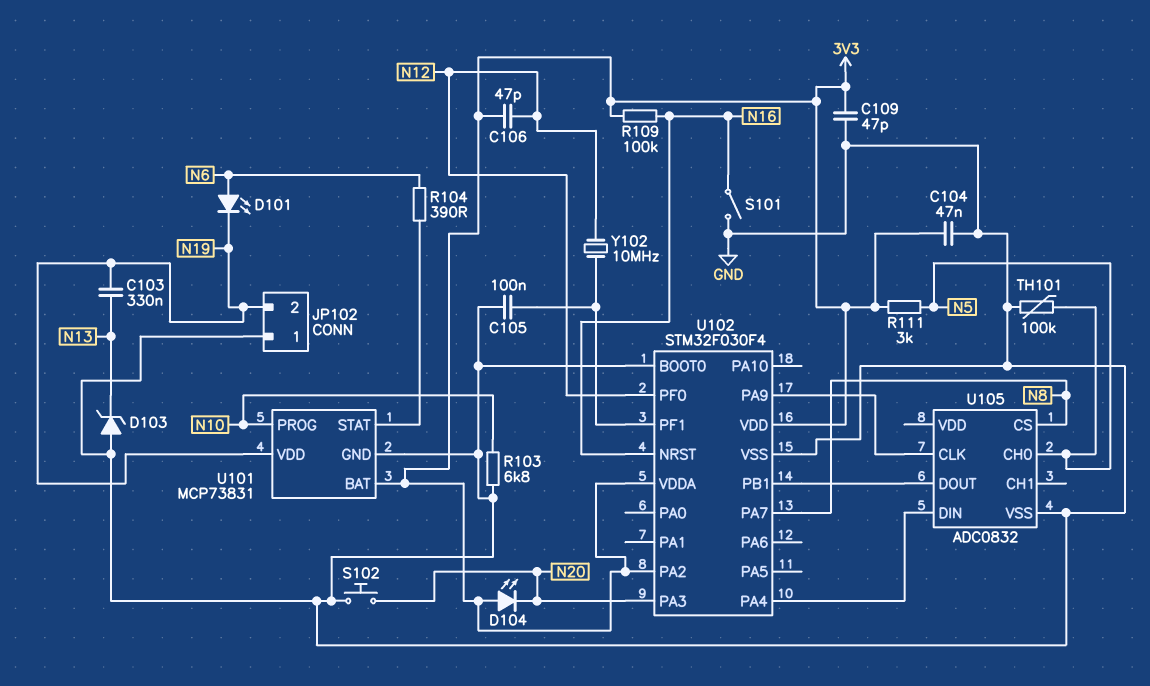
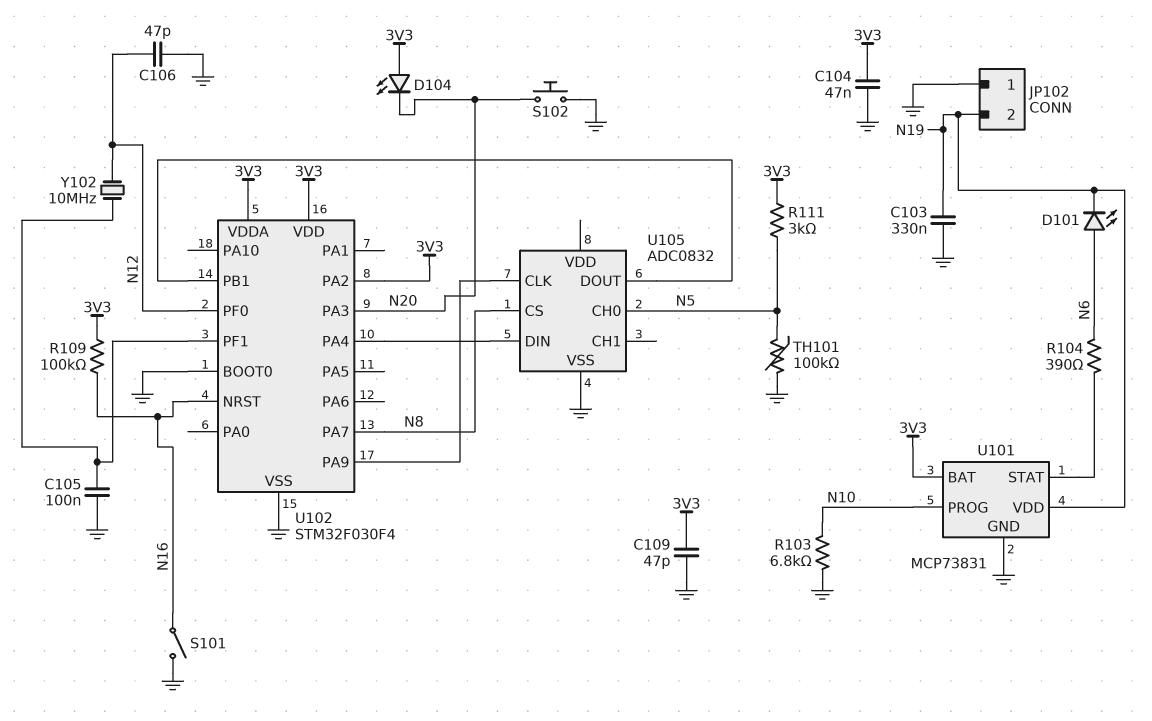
C103: 330nF (N13, N19) -> 330nF (GND, N19)
C106: 47pF (3V3, N12) -> 47pF (GND, N12)
D103: zener (A GND, K N13) -> none

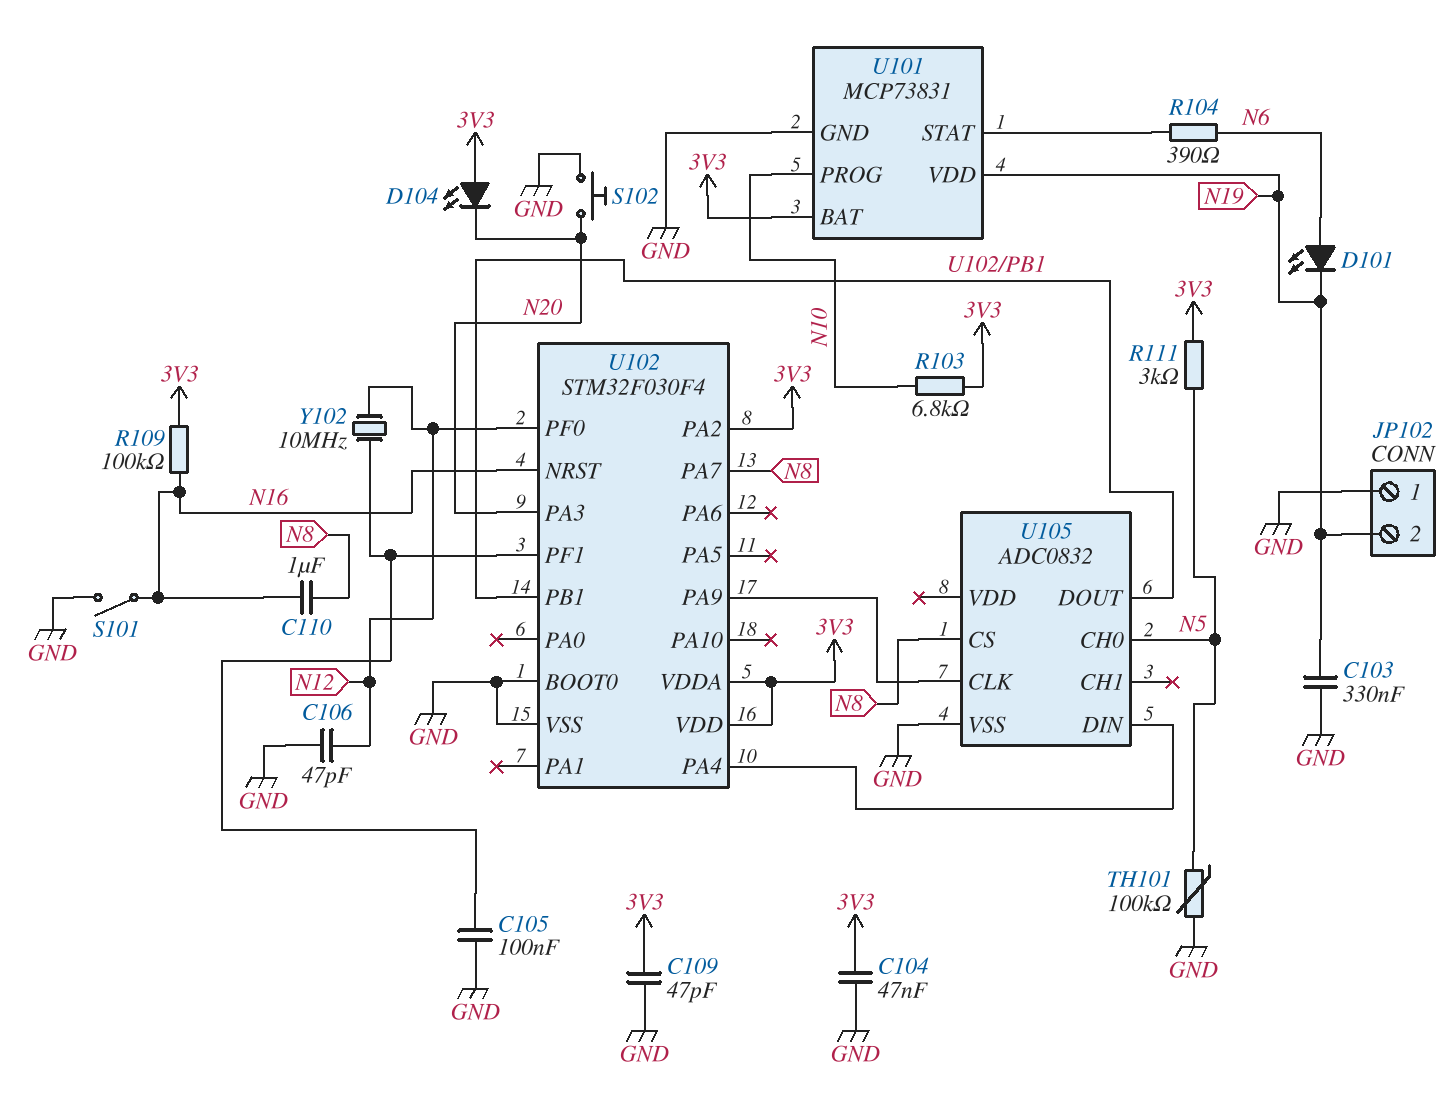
C110: none -> 1uF (N8, N16)
R103: 6.8k (GND, N10) -> 6.8k (3V3, N10)

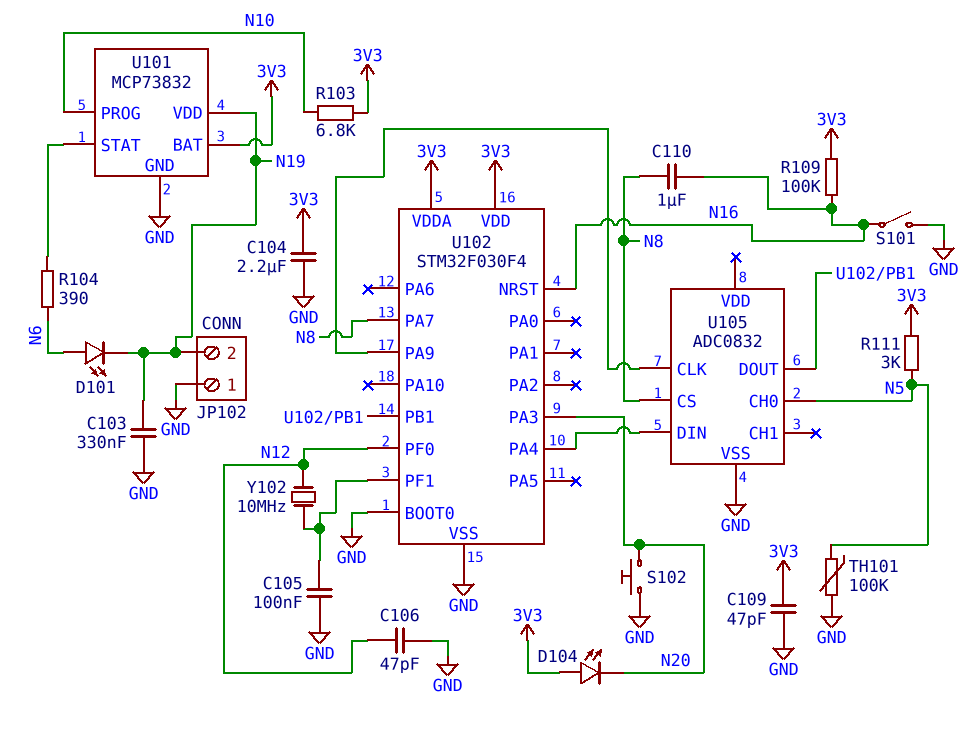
C104: 47nF (3V3, GND) -> 2.2uF (3V3, GND)
U101: MCP73831 -> MCP73832
U102 pin PA2: 3V3 -> none

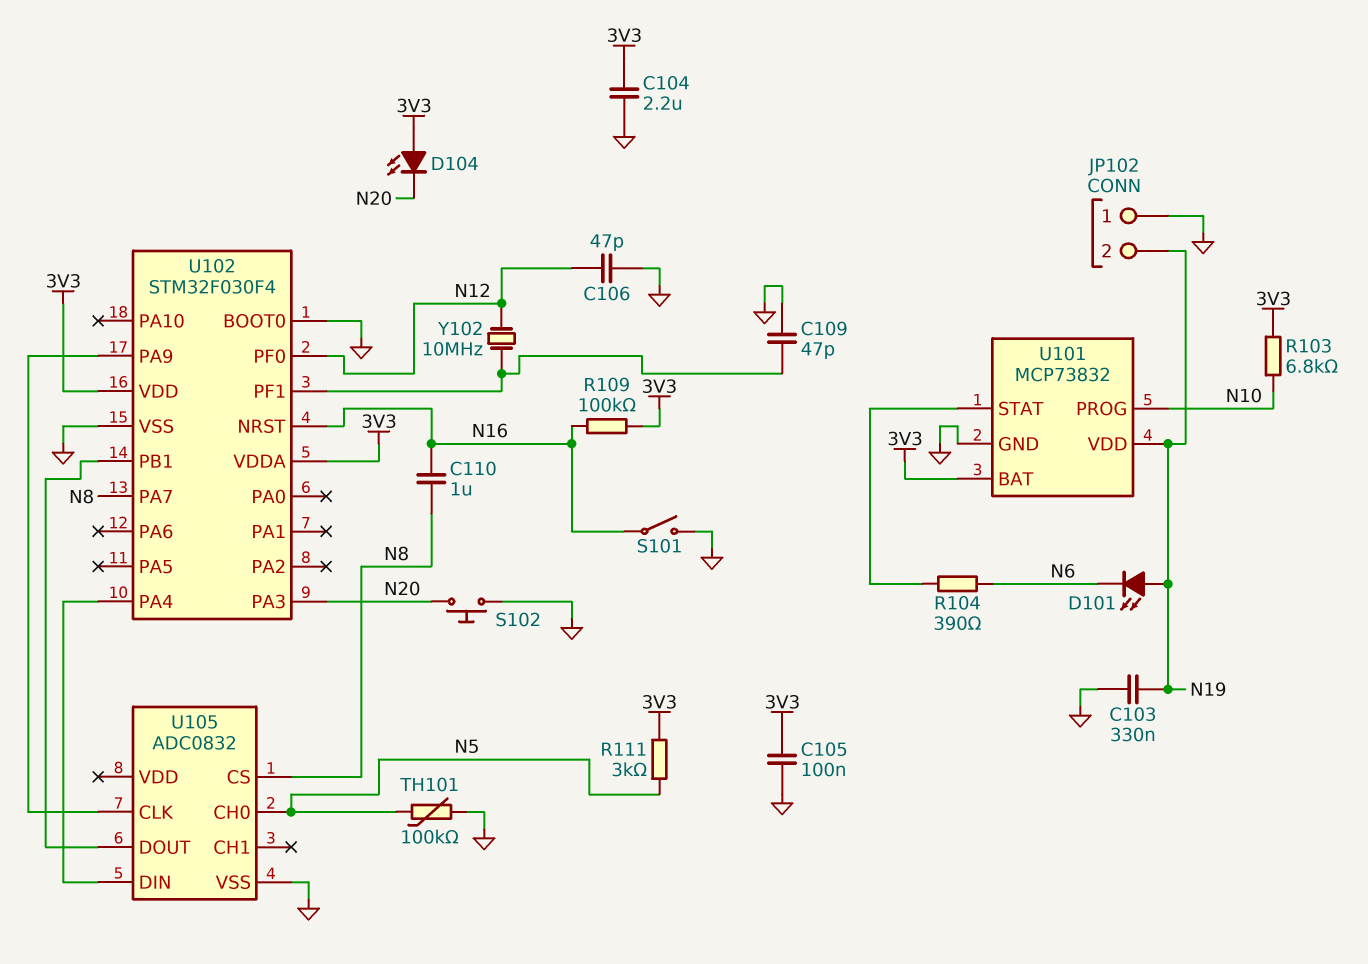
C105: 100nF (GND, U102/PF1) -> 100nF (3V3, GND)
C109: 47pF (3V3, GND) -> 47pF (GND, U102/PF1)
D101: LED (A N6, K N19) -> LED (A N19, K N6)

